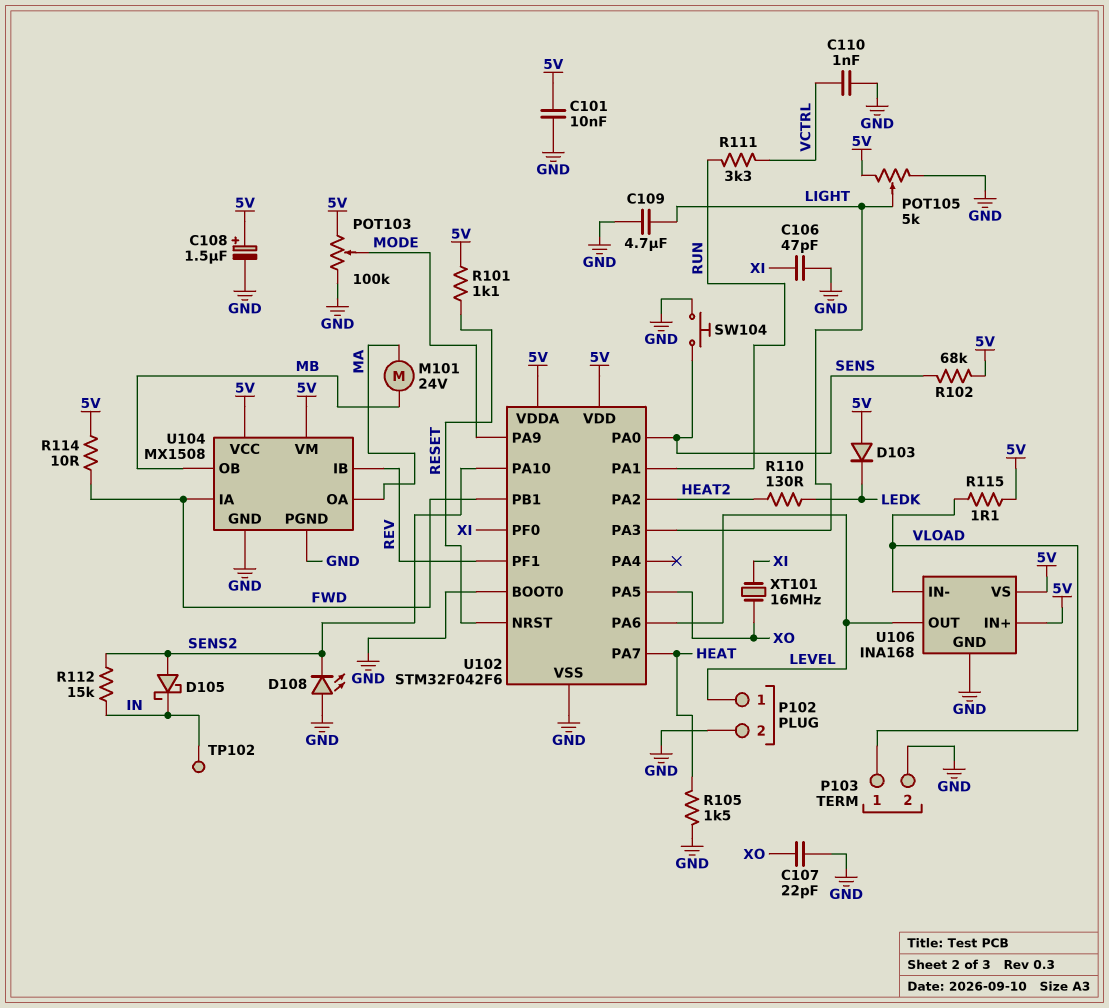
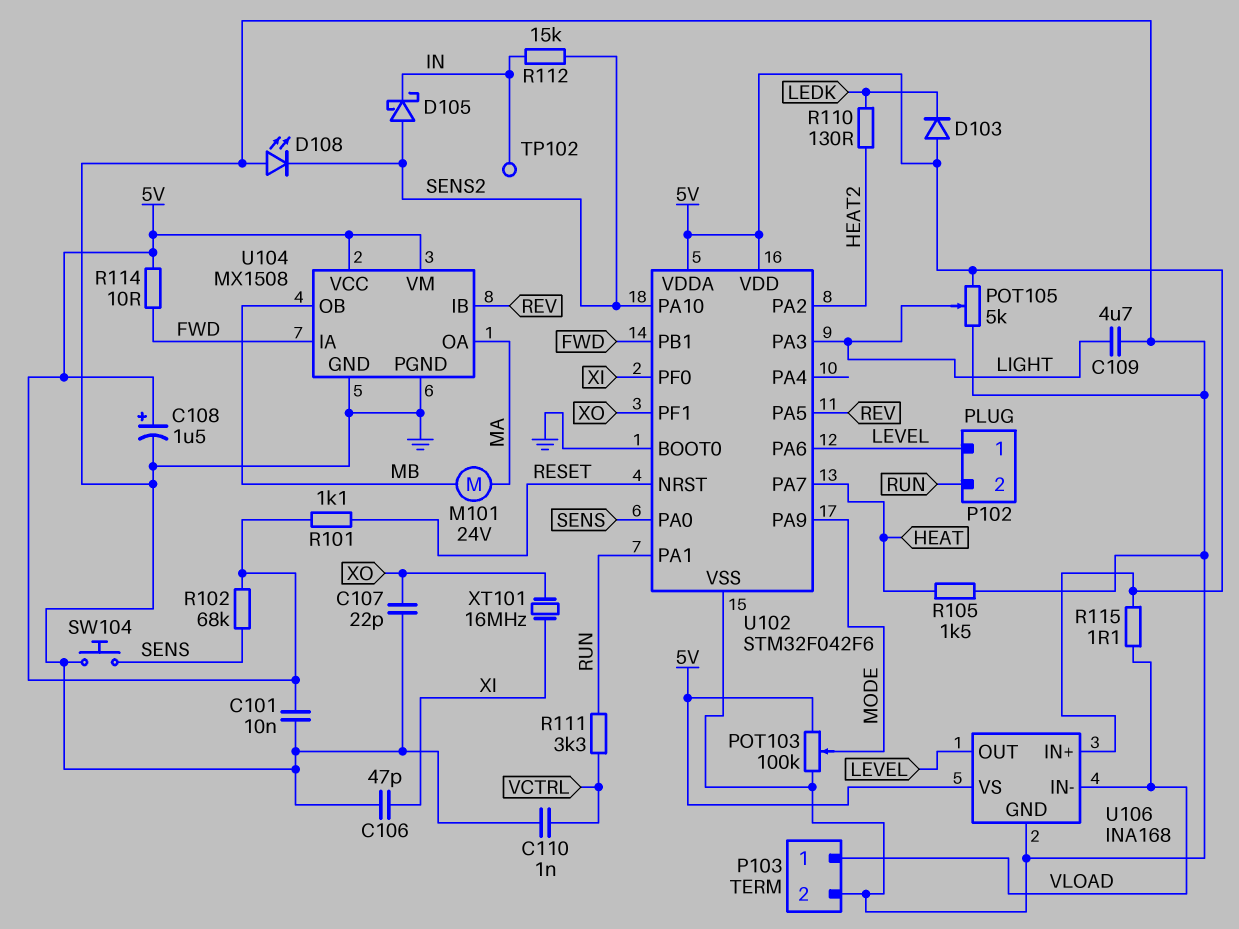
P102 pin 2: GND -> RUN
U102 pin PA5: XO -> REV
U102 pin PF1: REV -> XO

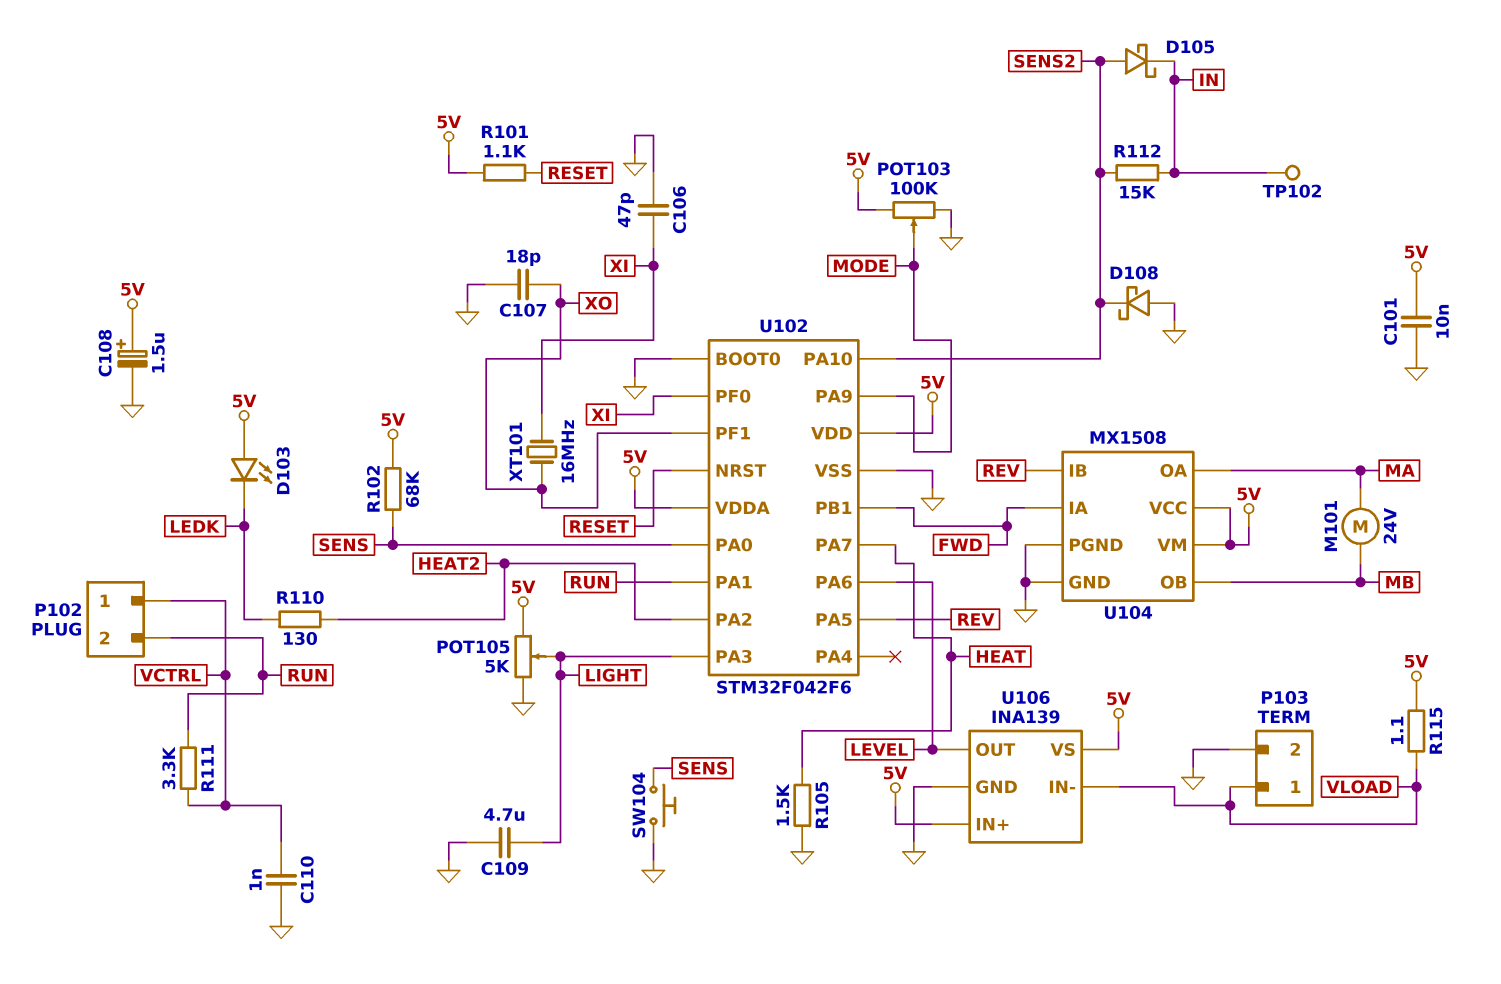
C107: 22pF (GND, XO) -> 18pF (GND, XO)
D103: diode (A 5V, K LEDK) -> LED (A 5V, K LEDK)
D108: LED (A GND, K SENS2) -> schottky (A GND, K SENS2)
P102 pin 1: LEVEL -> VCTRL
R114: 10 (5V, FWD) -> none
U106: INA168 -> INA139

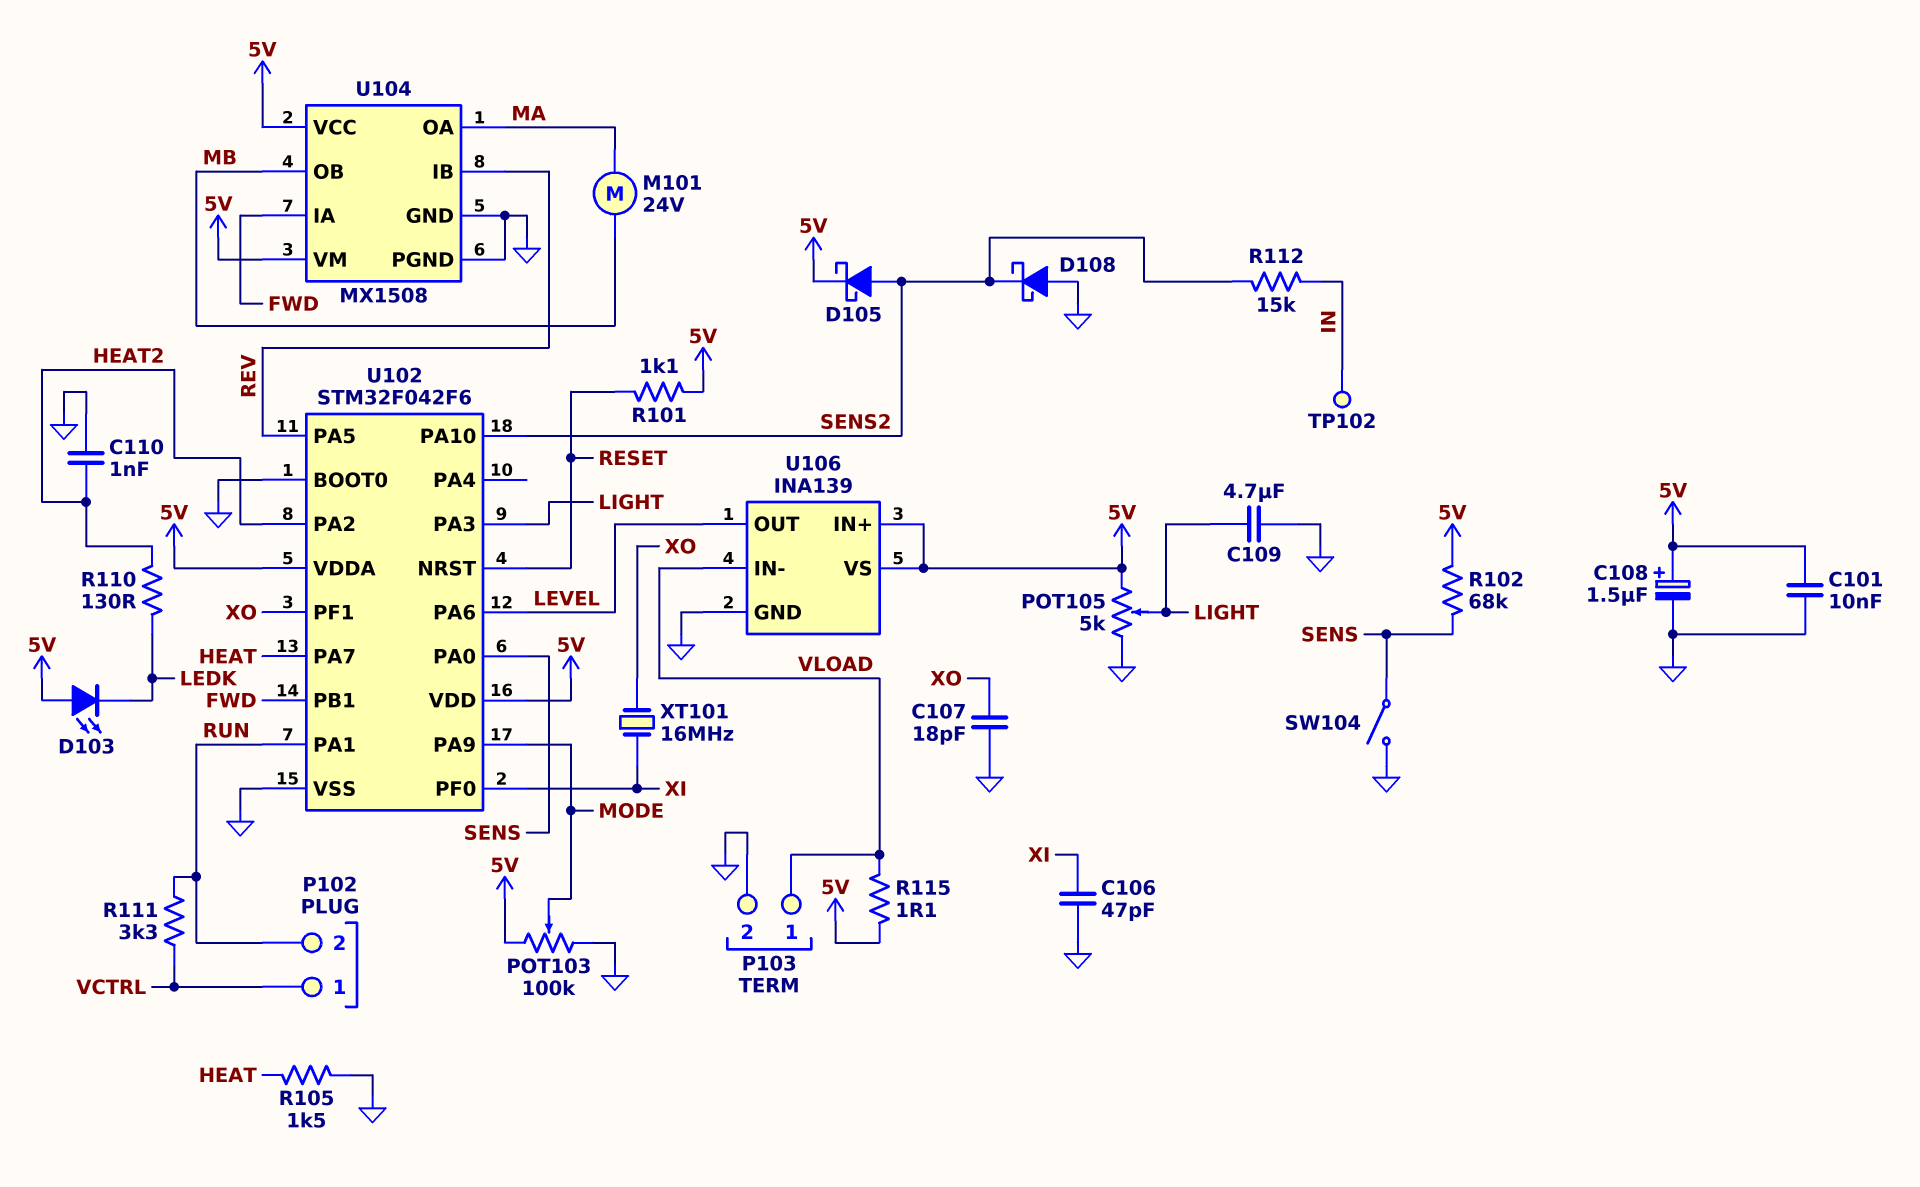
C110: 1nF (GND, VCTRL) -> 1nF (GND, HEAT2)
D105: schottky (A SENS2, K IN) -> schottky (A SENS2, K 5V)
SW104: button (GND, SENS) -> switch (GND, SENS)

